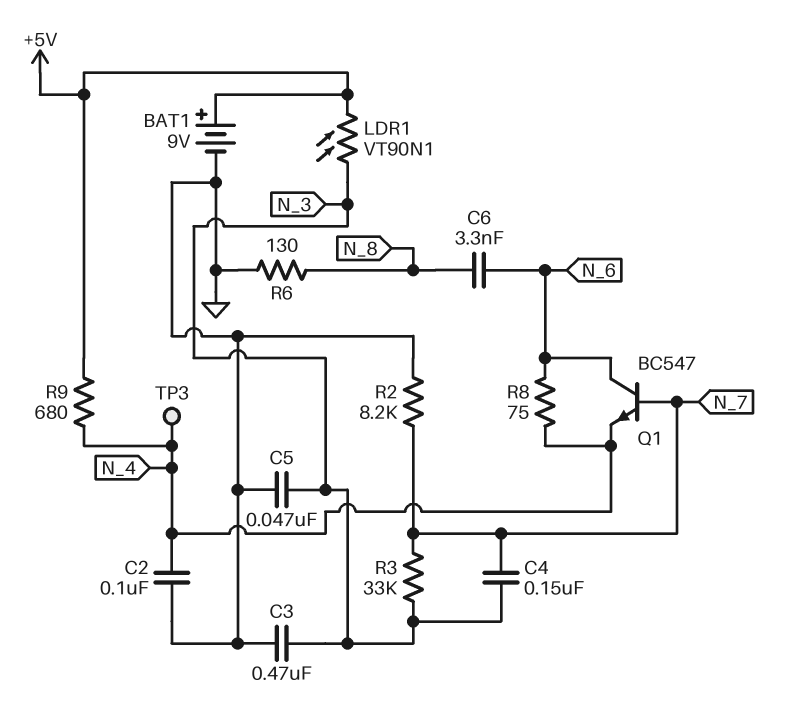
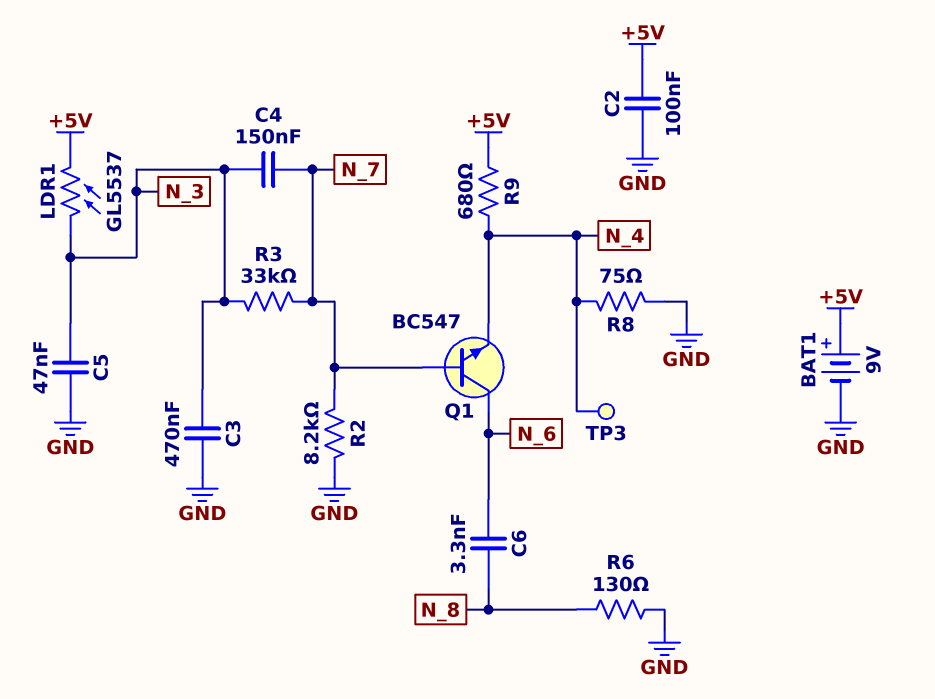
C2: 100nF (GND, N_4) -> 100nF (+5V, GND)
LDR1: VT90N1 (+5V, N_3) -> GL5537 (+5V, N_3)
R8: 75 (N_4, N_6) -> 75 (GND, N_4)

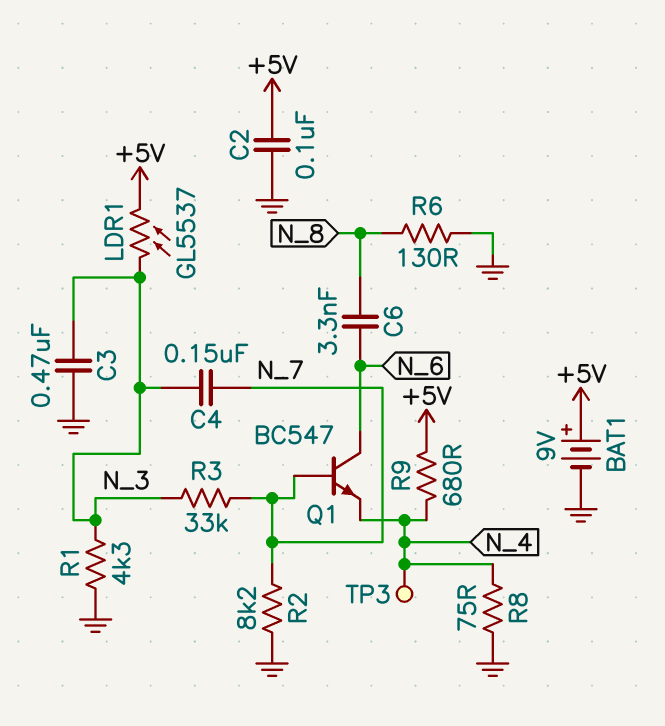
C5: 47nF (GND, N_3) -> none
R1: none -> 4.3k (GND, N_3)

